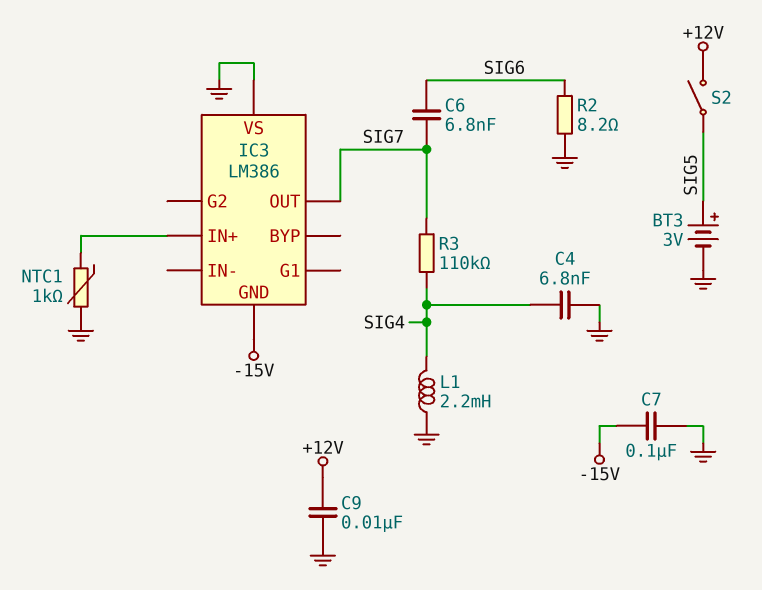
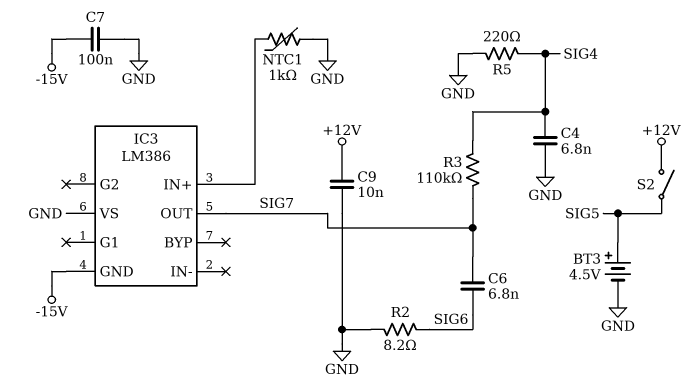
BT3: 3V (plus SIG5, minus GND) -> 4.5V (plus SIG5, minus GND)
L1: 2.2mH (GND, SIG4) -> none
R5: none -> 220 (GND, SIG4)

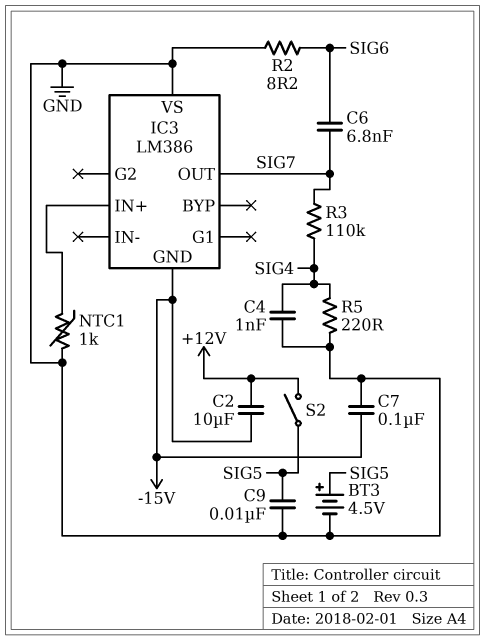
C2: none -> 10uF (+12V, -15V)
C4: 6.8nF (GND, SIG4) -> 1nF (GND, SIG4)
C9: 10nF (+12V, GND) -> 10nF (GND, SIG5)

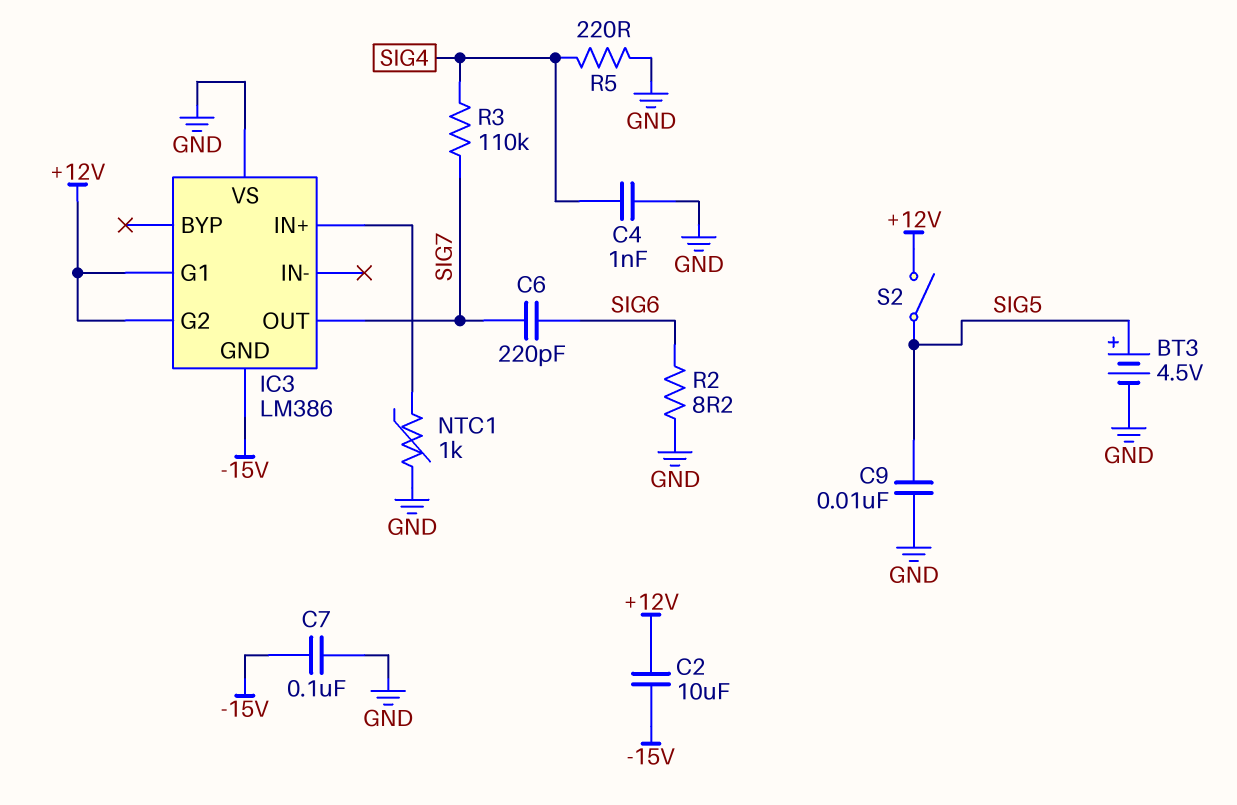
C6: 6.8nF (SIG6, SIG7) -> 220pF (SIG6, SIG7)
IC3 pin G1: none -> +12V
IC3 pin G2: none -> +12V

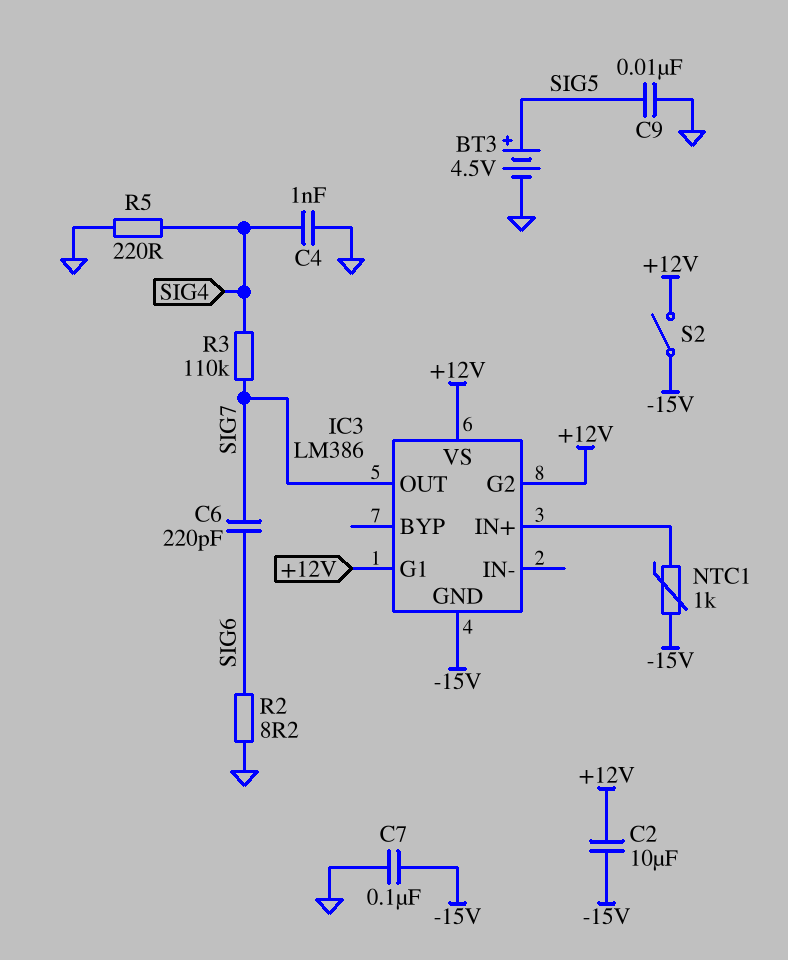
IC3 pin VS: GND -> +12V
NTC1: 1k (GND, IC3/IN+) -> 1k (-15V, IC3/IN+)
S2: switch (+12V, SIG5) -> switch (+12V, -15V)

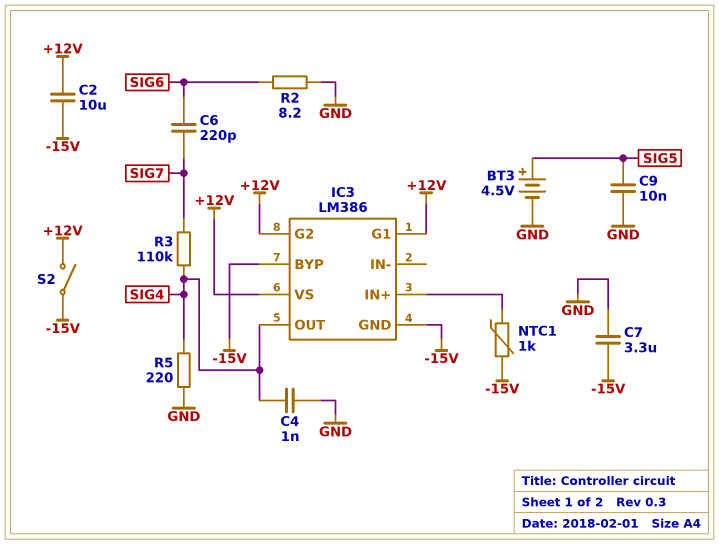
C7: 100nF (-15V, GND) -> 3.3uF (-15V, GND)
IC3 pin BYP: none -> -15V
IC3 pin OUT: SIG7 -> SIG4

